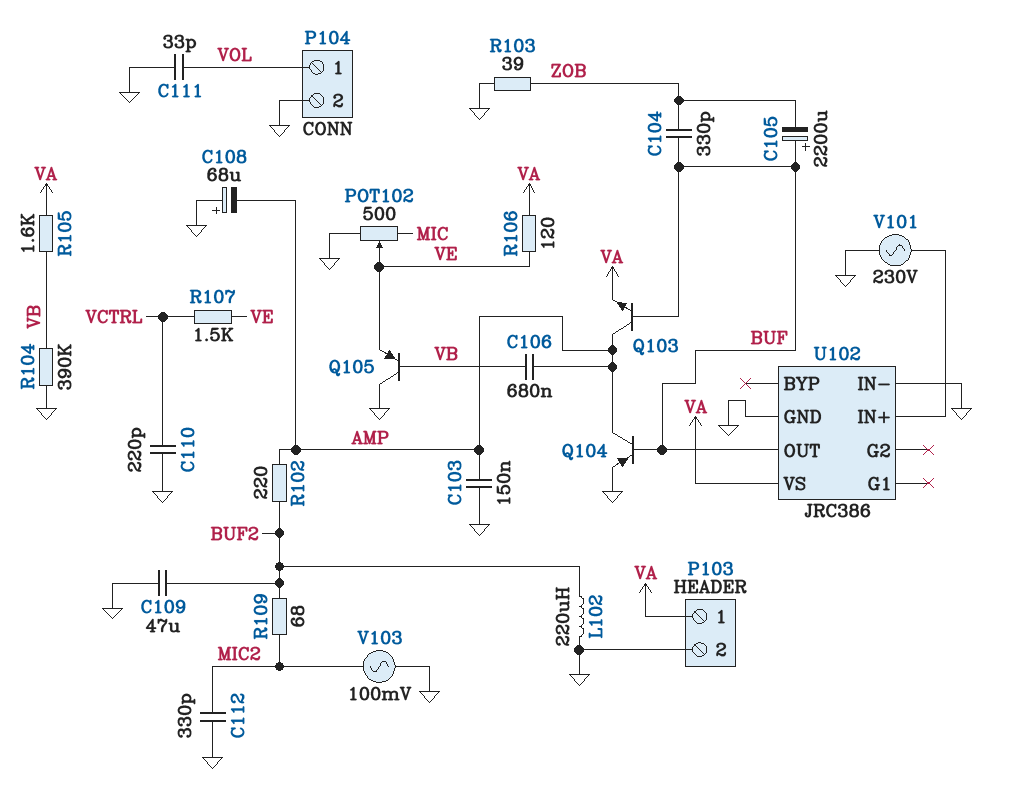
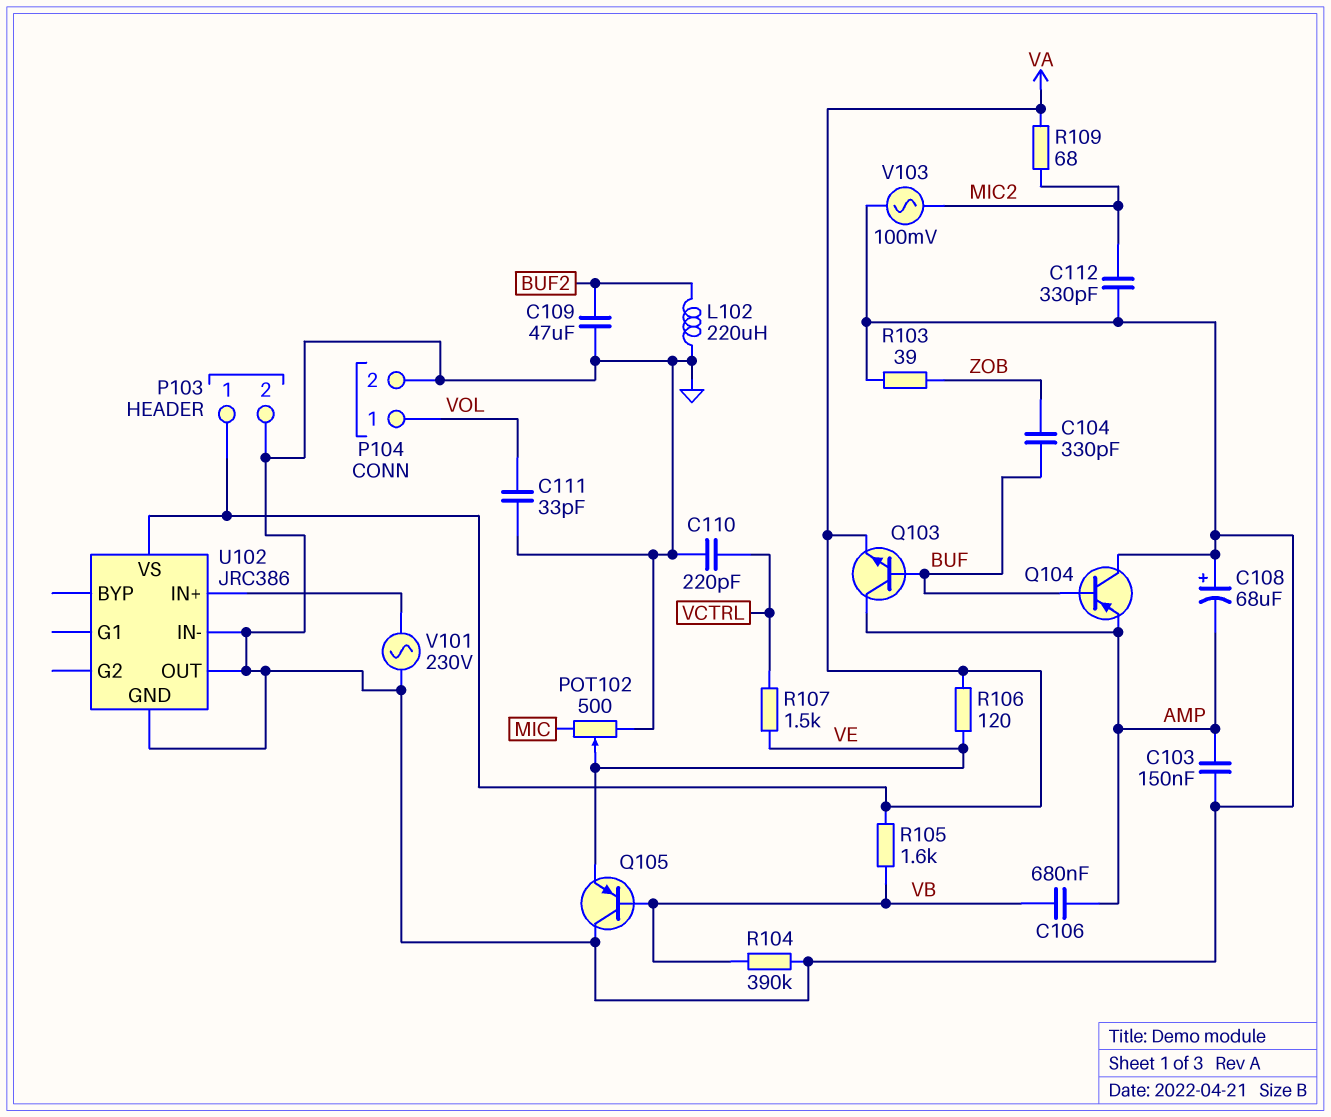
C105: 2200uF (plus BUF, minus ZOB) -> none
Q104: PNP (B BUF, C AMP, E GND) -> PNP (B BUF, C GND, E AMP)
R102: 220 (AMP, BUF2) -> none
R109: 68 (BUF2, MIC2) -> 68 (MIC2, VA)
U102 pin OUT: BUF -> GND

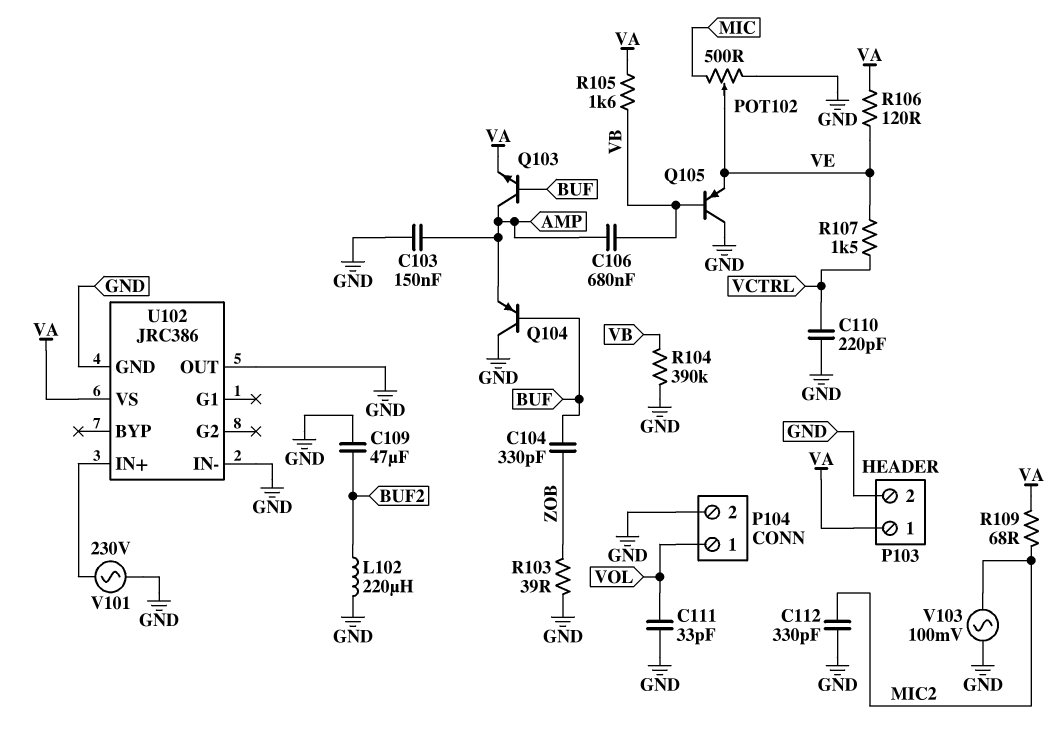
C108: 68uF (plus GND, minus AMP) -> none

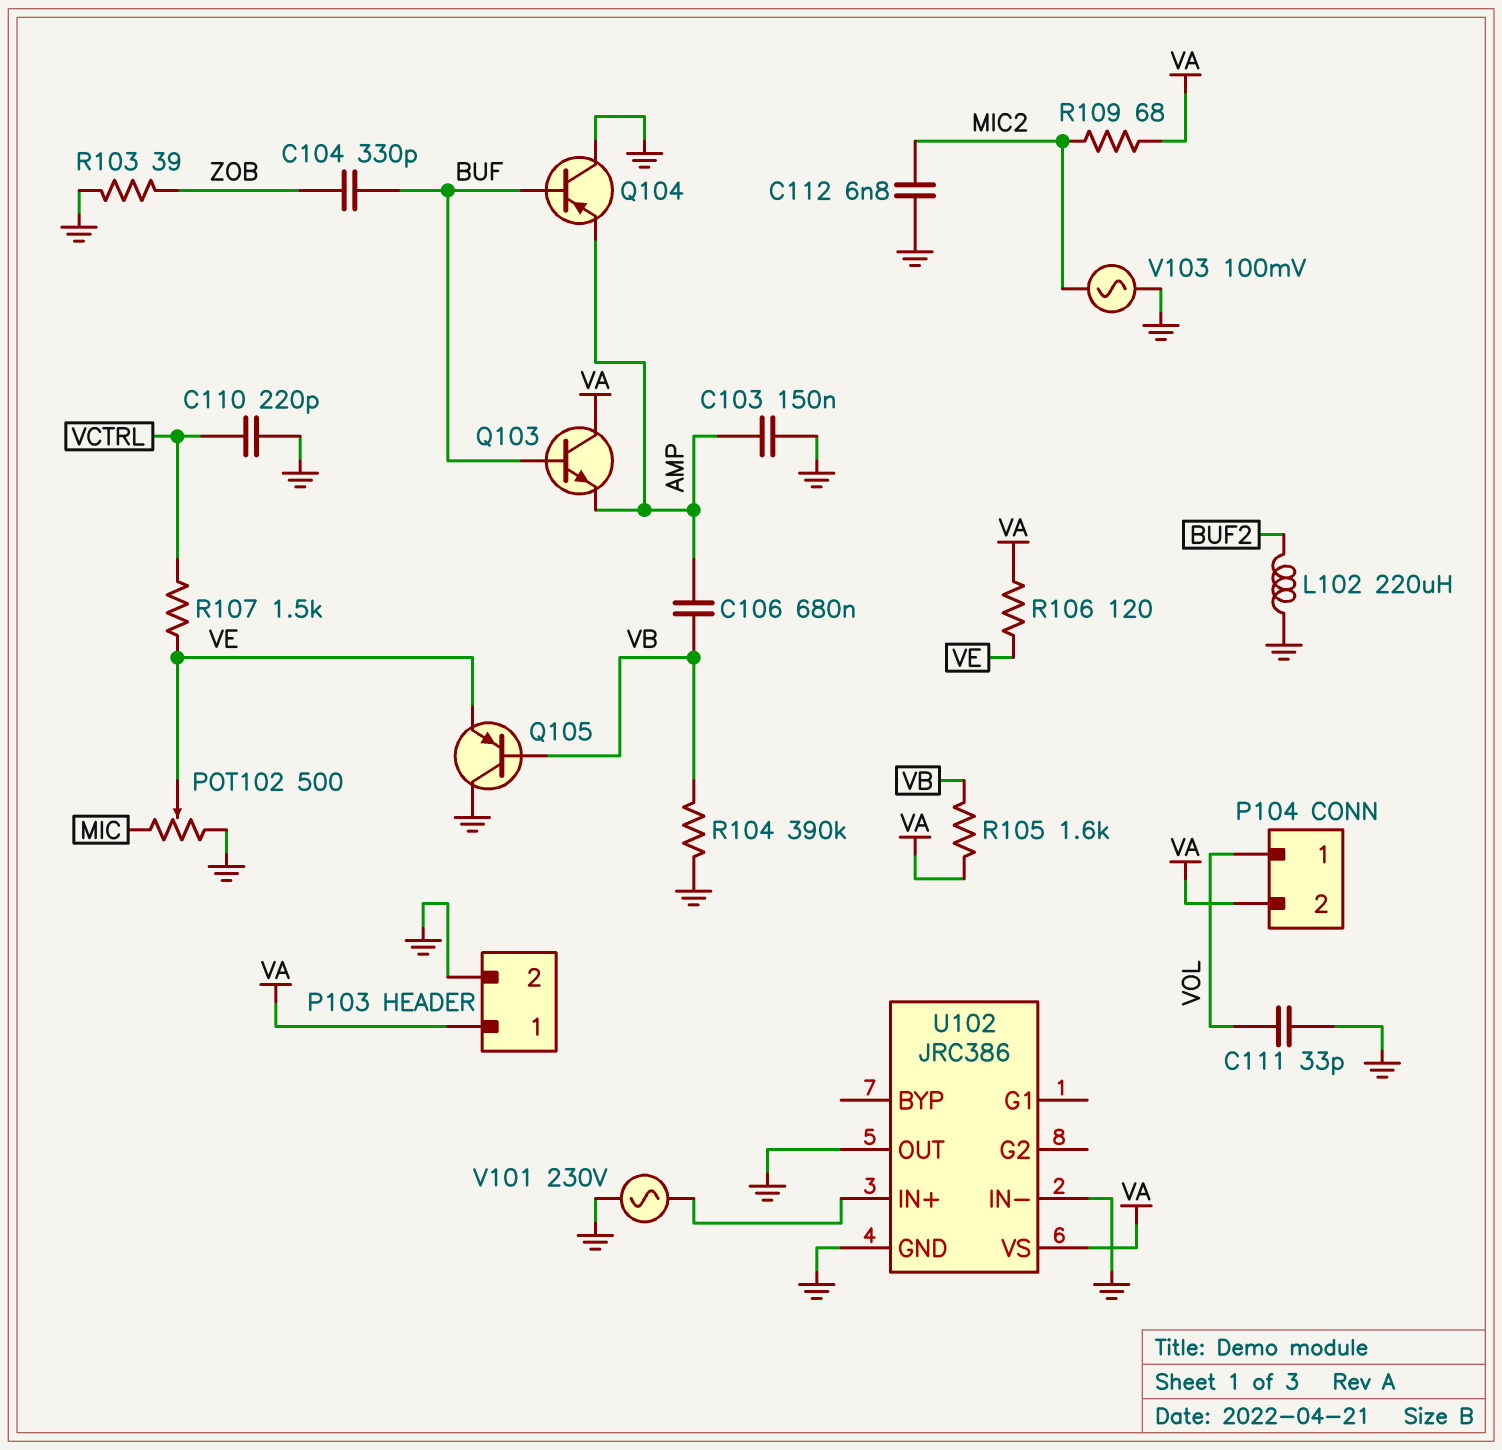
C109: 47uF (BUF2, GND) -> none
C112: 330pF (GND, MIC2) -> 6.8nF (GND, MIC2)
P104 pin 2: GND -> VA
Q103: NPN (B BUF, C AMP, E VA) -> NPN (B BUF, C VA, E AMP)

